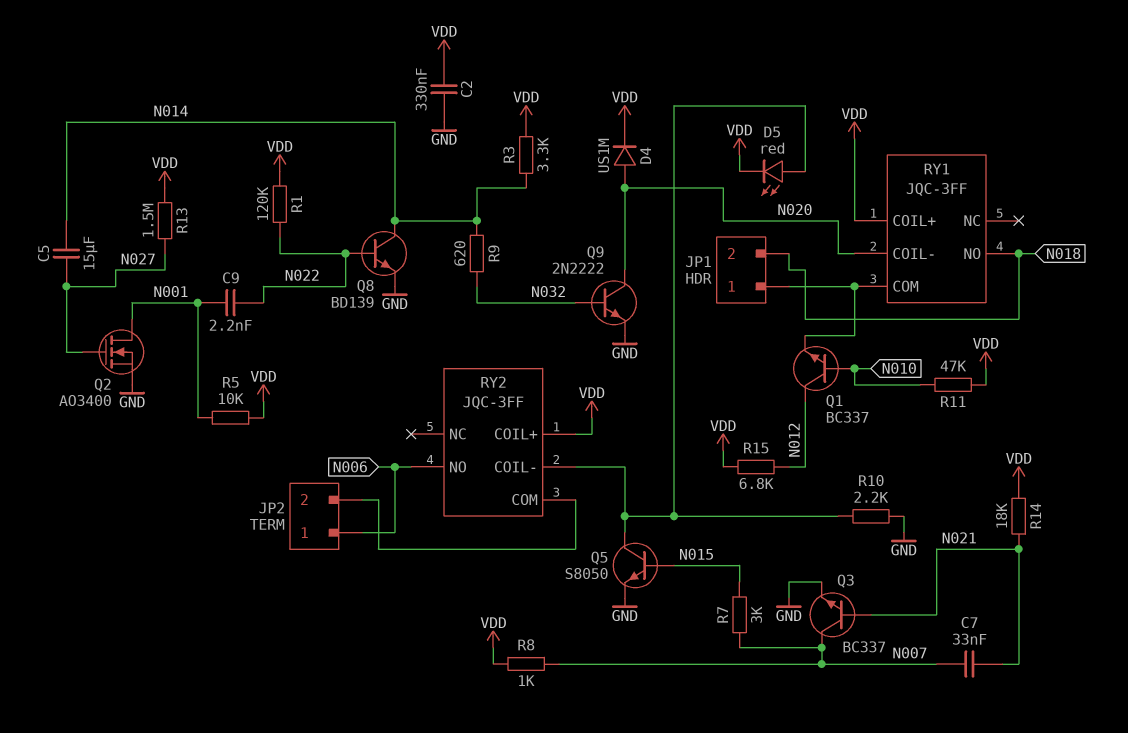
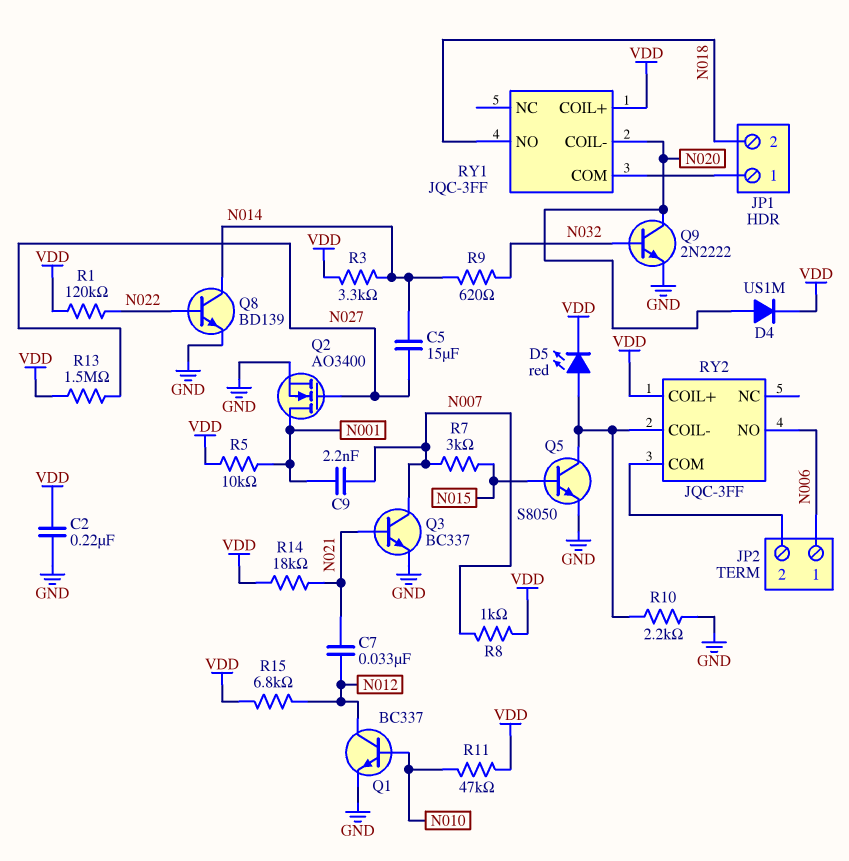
C2: 330nF (GND, VDD) -> 220nF (GND, VDD)
C7: 33nF (N007, N021) -> 33nF (N012, N021)
C9: 2.2nF (N001, N022) -> 2.2nF (N001, N007)
Q1: NPN BC337 (B N010, C N012, E JP1/1) -> NPN BC337 (B N010, C N012, E GND)

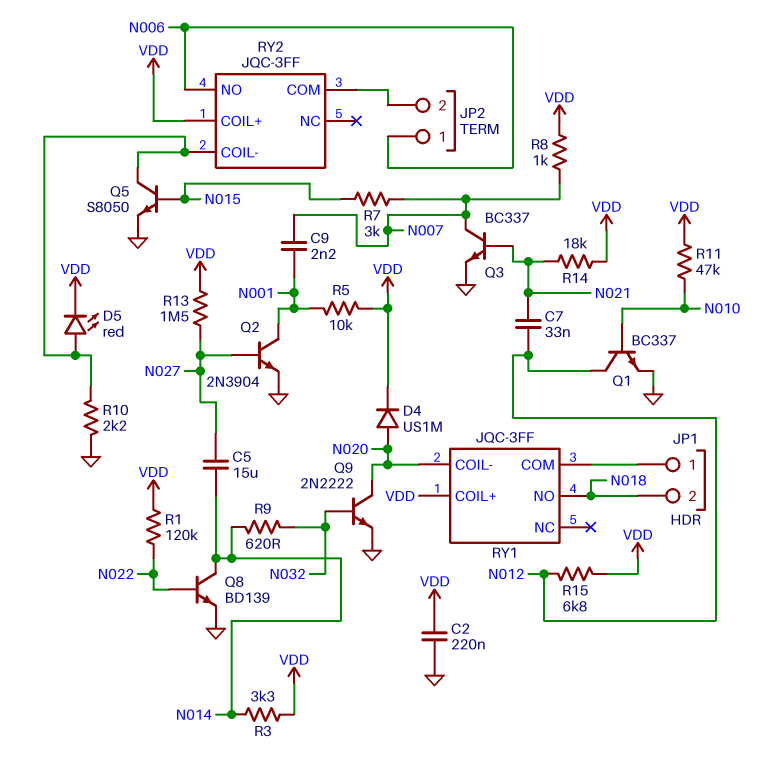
Q2: NMOS AO3400 (G N027, D N001, S GND) -> NPN 2N3904 (B N027, C N001, E GND)

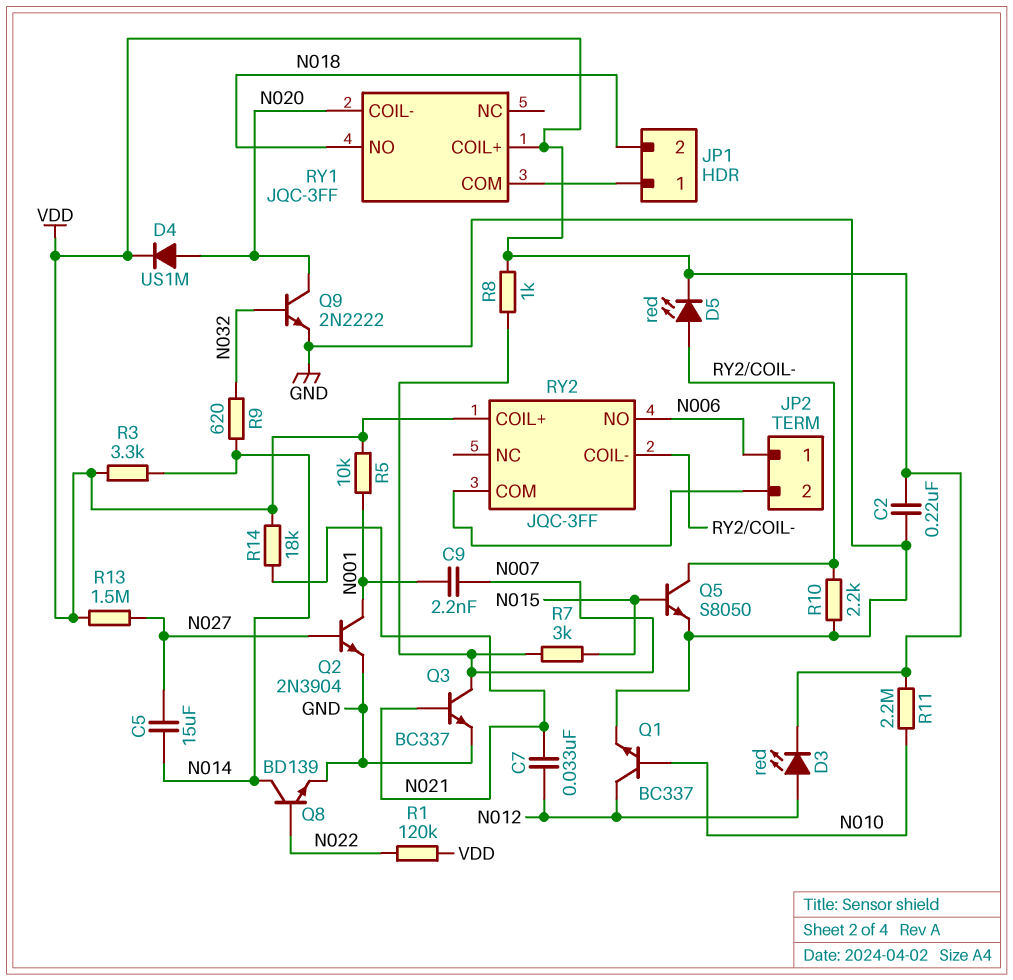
D3: none -> LED red (A N012, K VDD)
R11: 47k (N010, VDD) -> 2.2M (N010, VDD)
R15: 6.8k (N012, VDD) -> none

